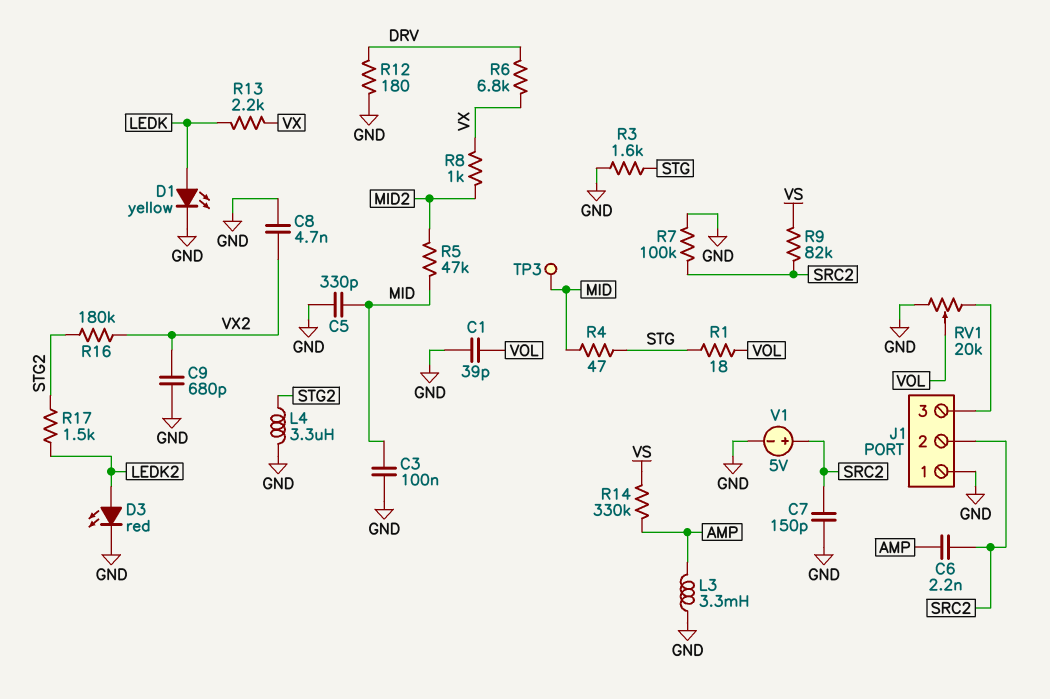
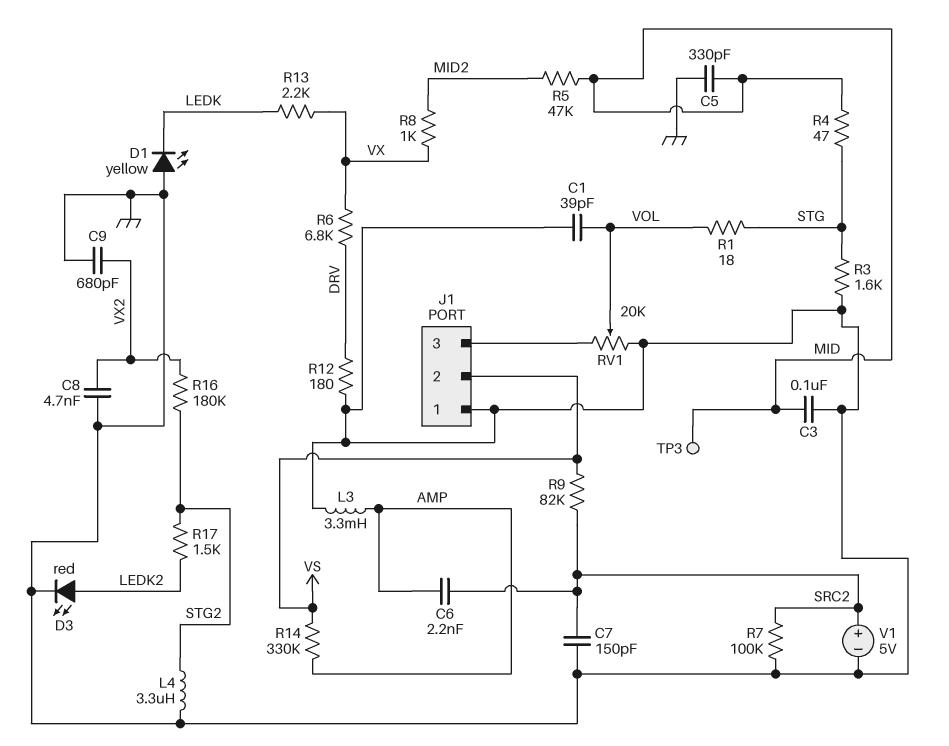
D1: LED yellow (A LEDK, K GND) -> LED yellow (A GND, K LEDK)
J1 pin 2: SRC2 -> VS

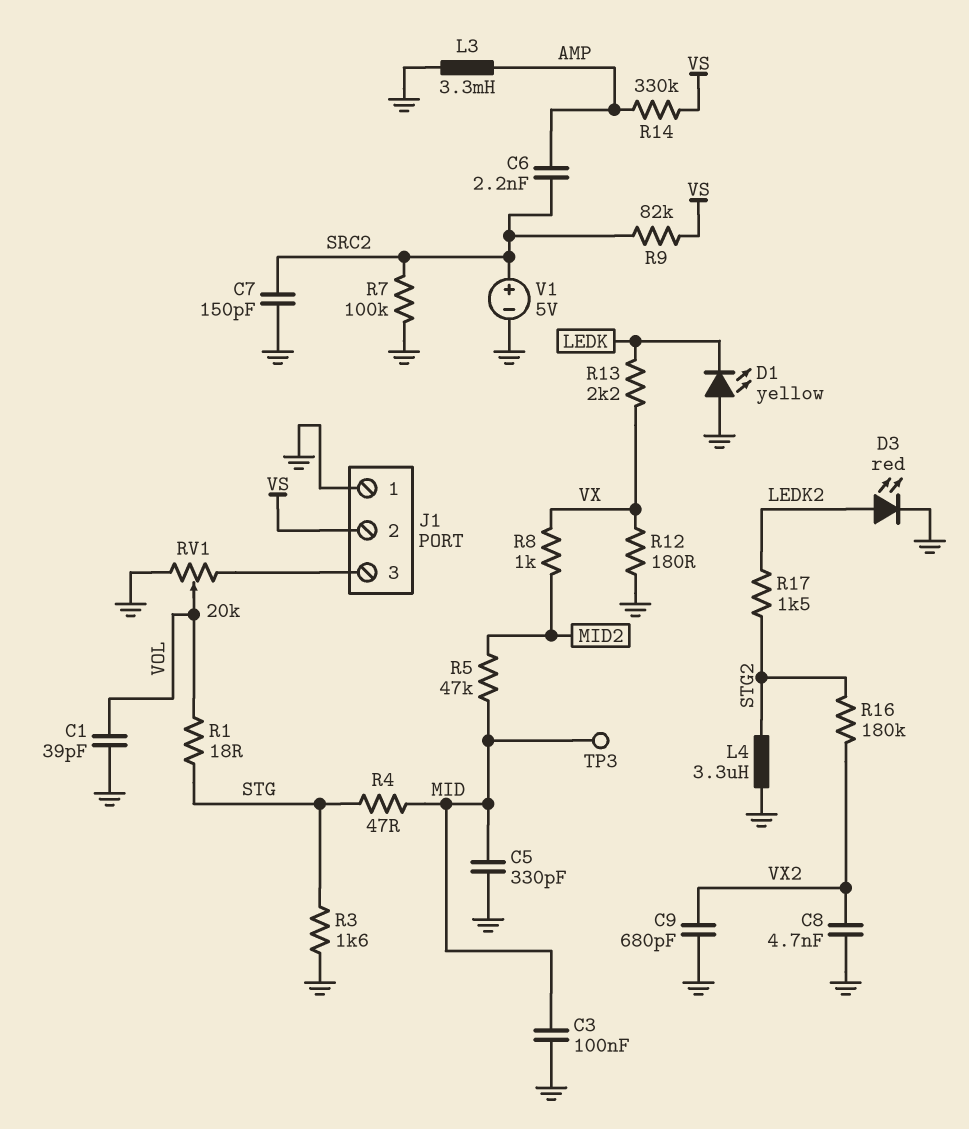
R6: 6.8k (DRV, VX) -> none
R12: 180 (DRV, GND) -> 180 (GND, VX)

